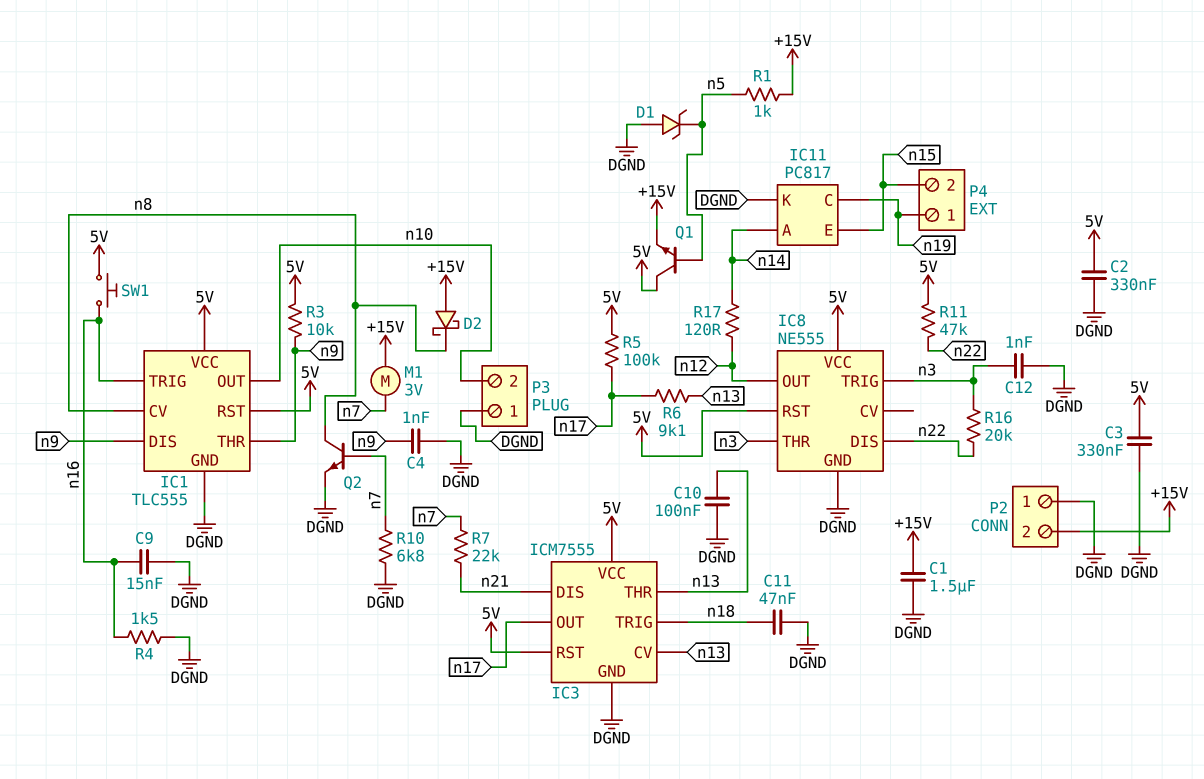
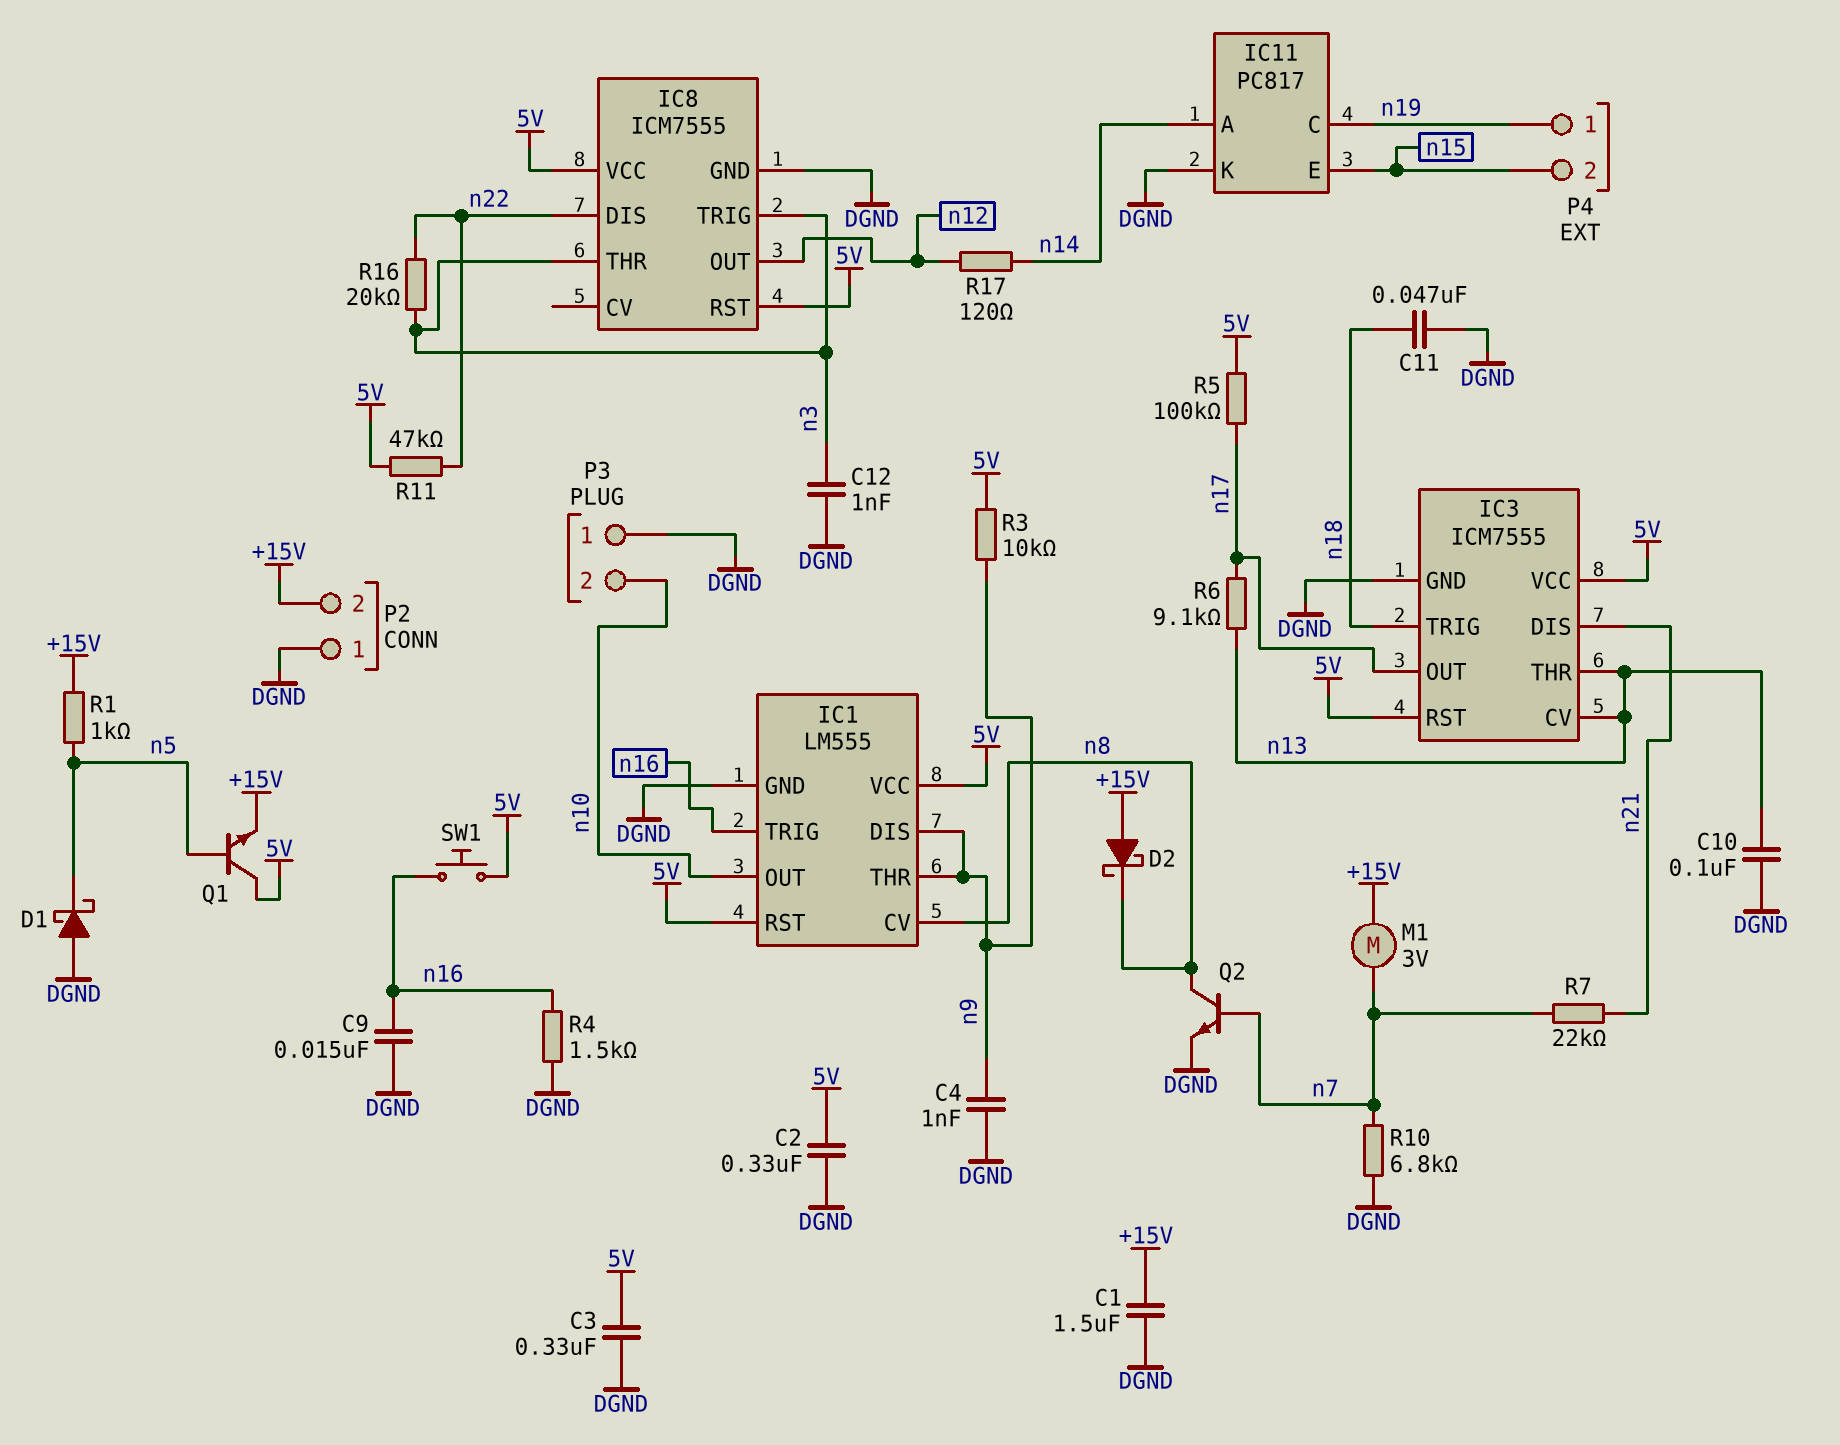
D1: zener (A DGND, K n5) -> schottky (A DGND, K n5)
IC1: TLC555 -> LM555
IC8: NE555 -> ICM7555

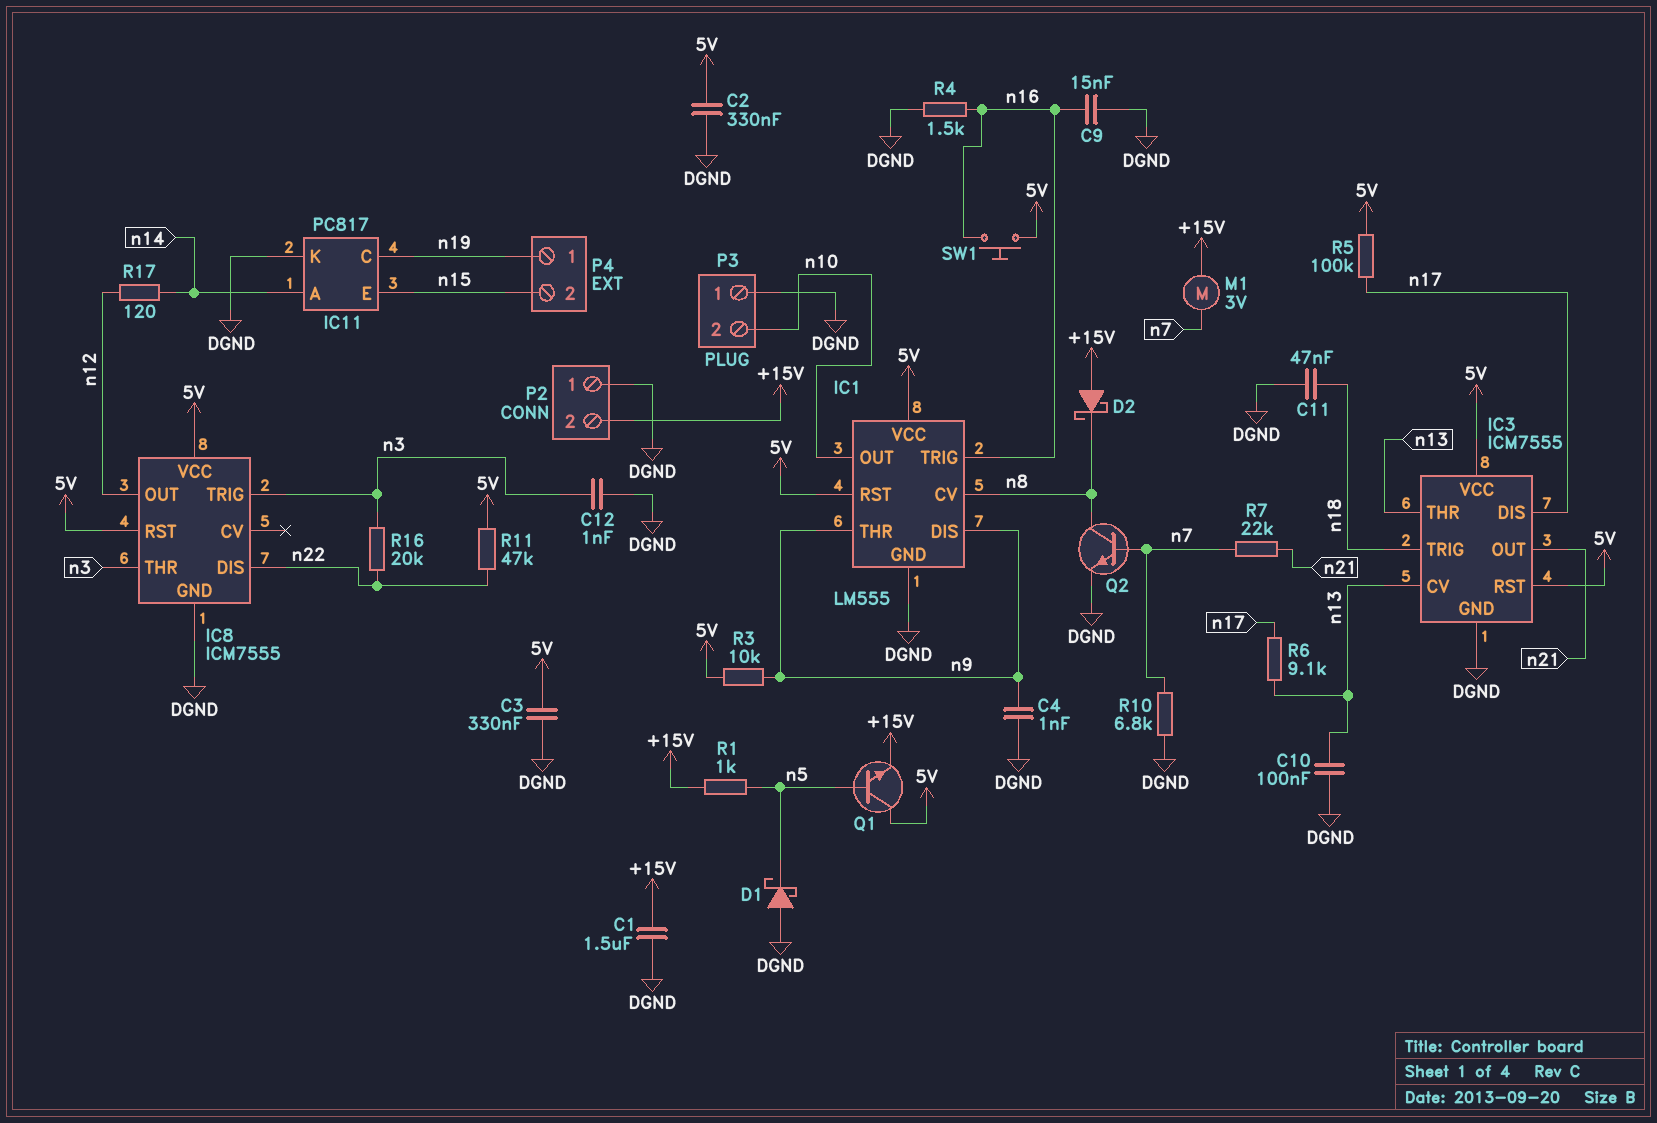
IC3 pin DIS: n21 -> n17
IC3 pin OUT: n17 -> n21

